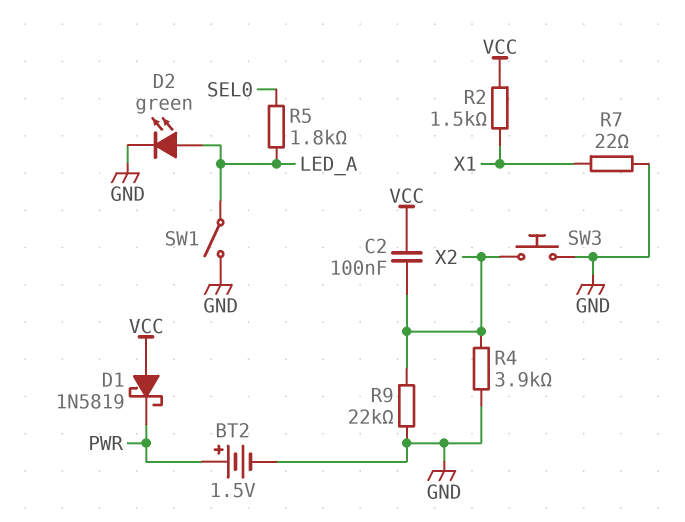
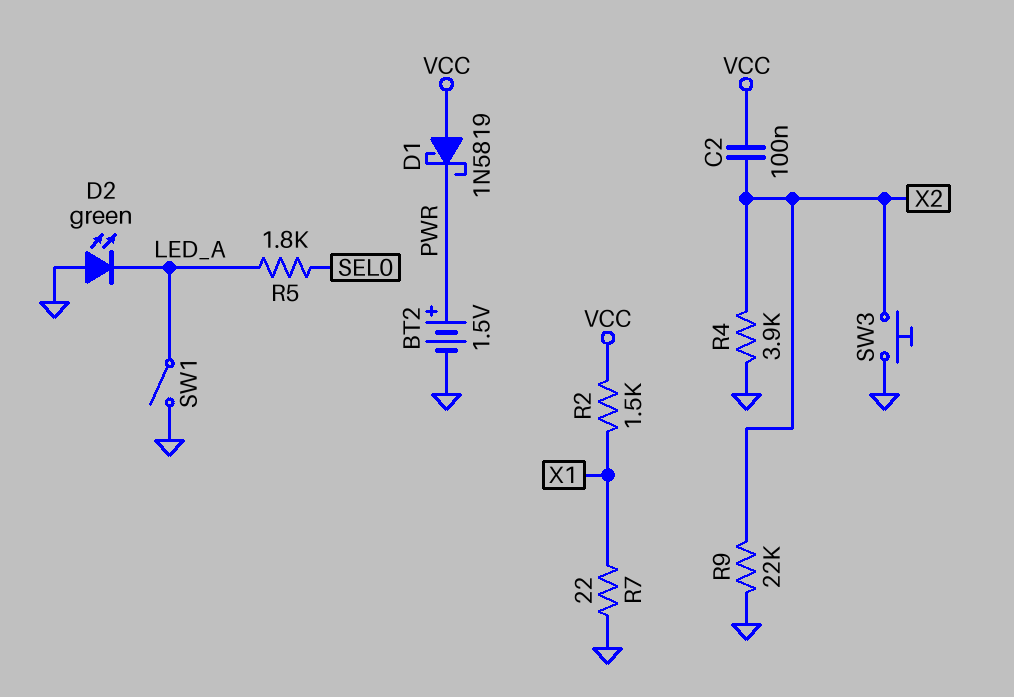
D2: LED green (A LED_A, K GND) -> LED green (A GND, K LED_A)

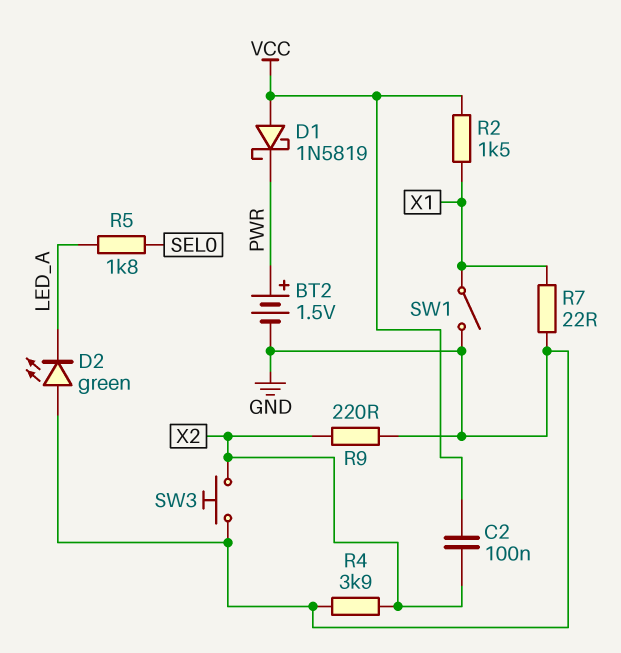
R9: 22k (GND, X2) -> 220 (GND, X2)
SW1: switch (GND, LED_A) -> switch (GND, X1)

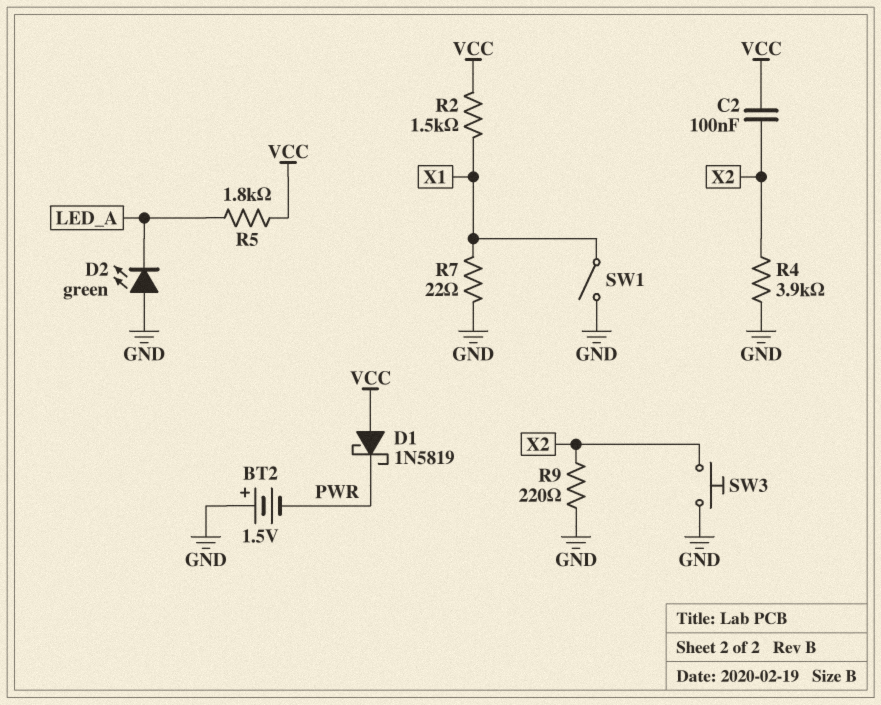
BT2: 1.5V (plus PWR, minus GND) -> 1.5V (plus GND, minus PWR)
R5: 1.8k (LED_A, SEL0) -> 1.8k (LED_A, VCC)

